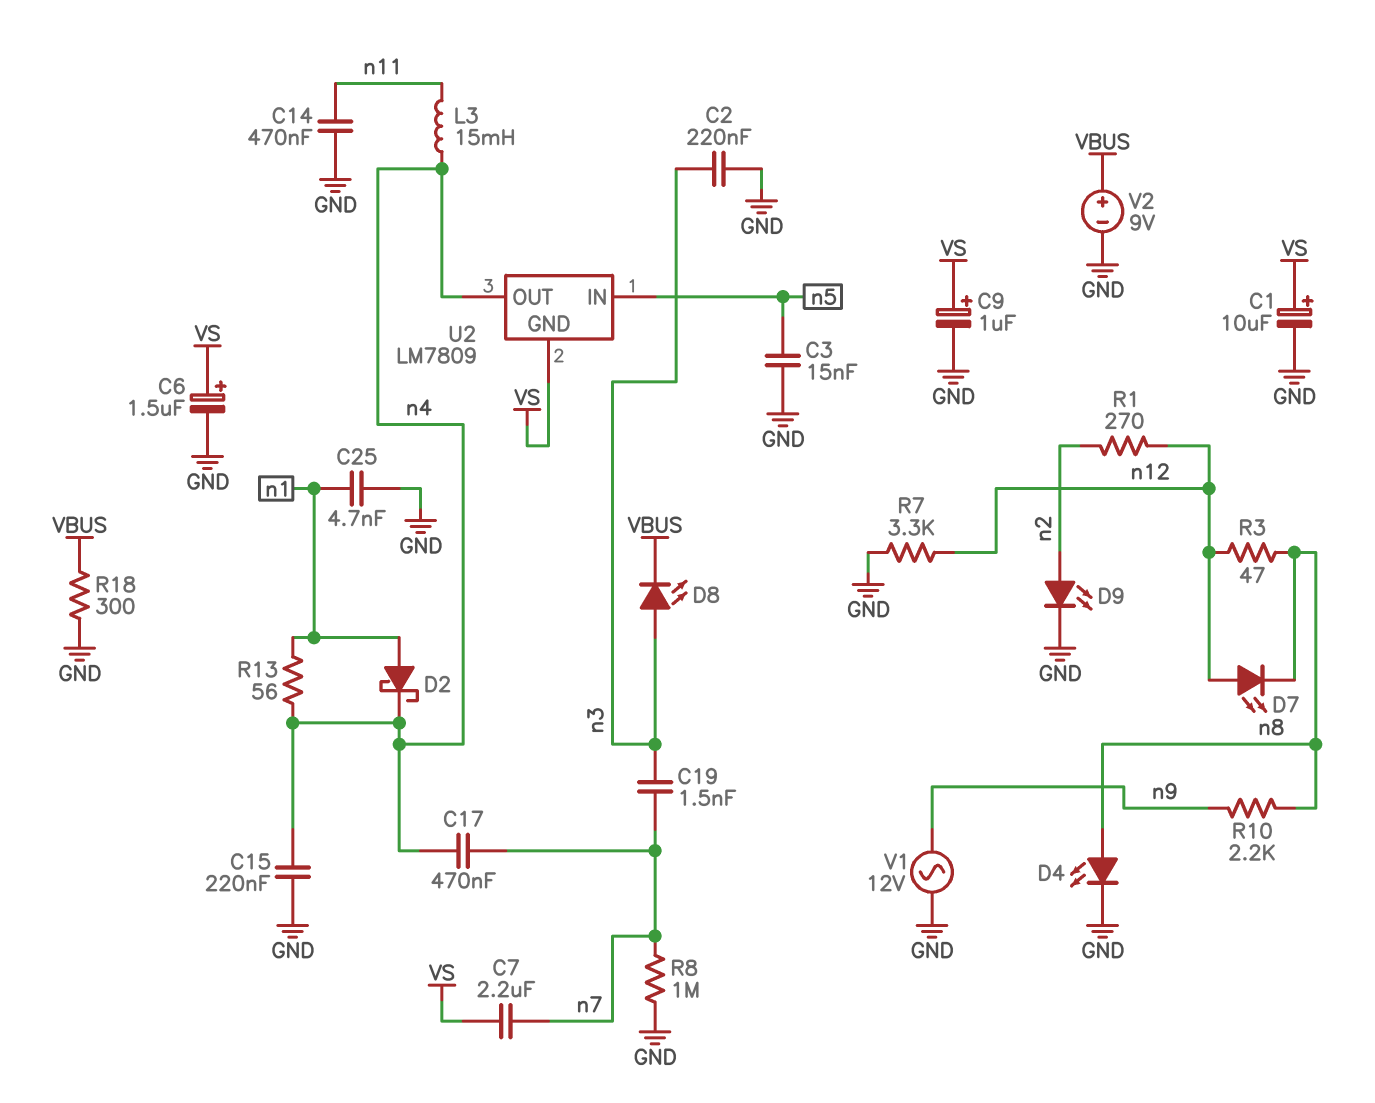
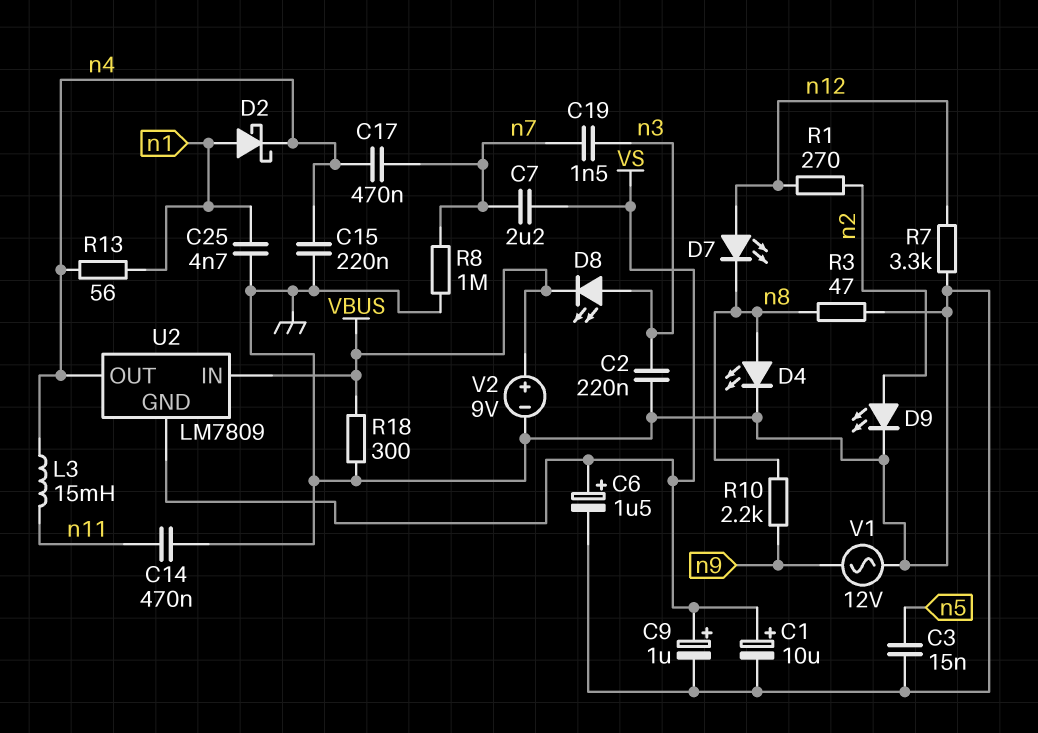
R3: 47 (n8, n12) -> 47 (GND, n8)
U2 pin IN: n5 -> VBUS

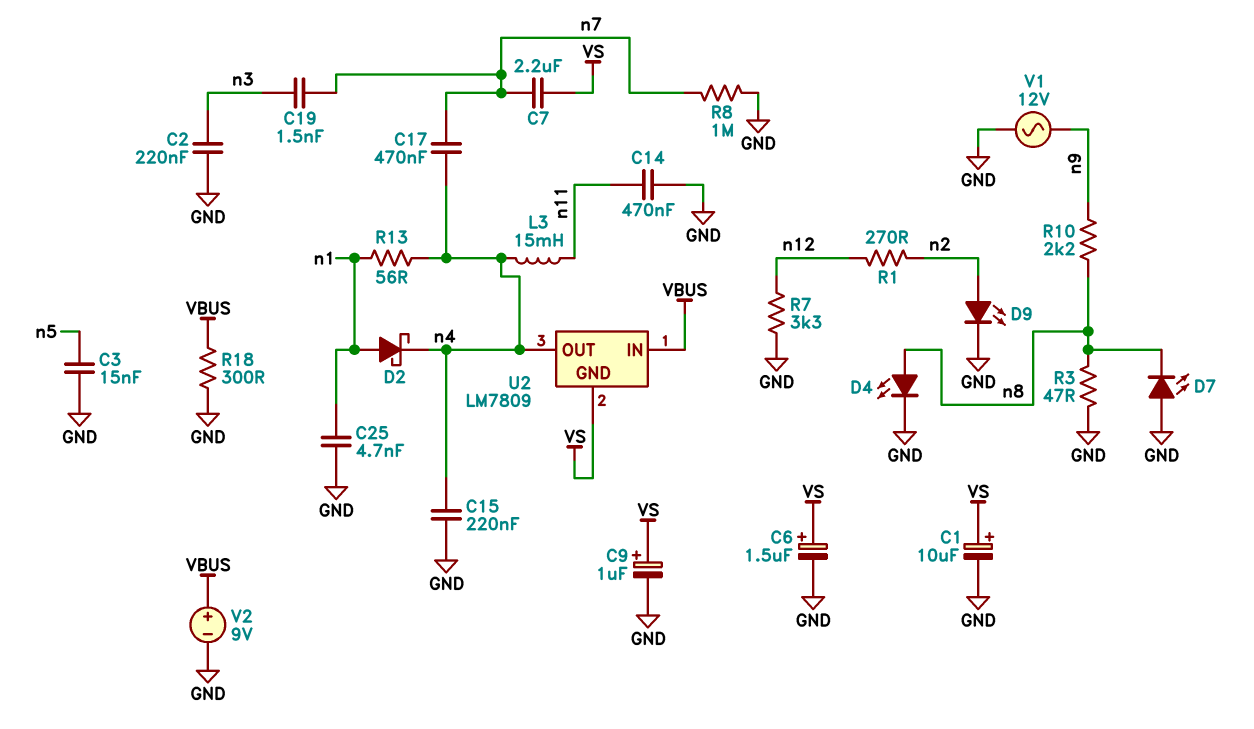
D7: LED (A n12, K n8) -> LED (A GND, K n8)
D8: LED (A n3, K VBUS) -> none

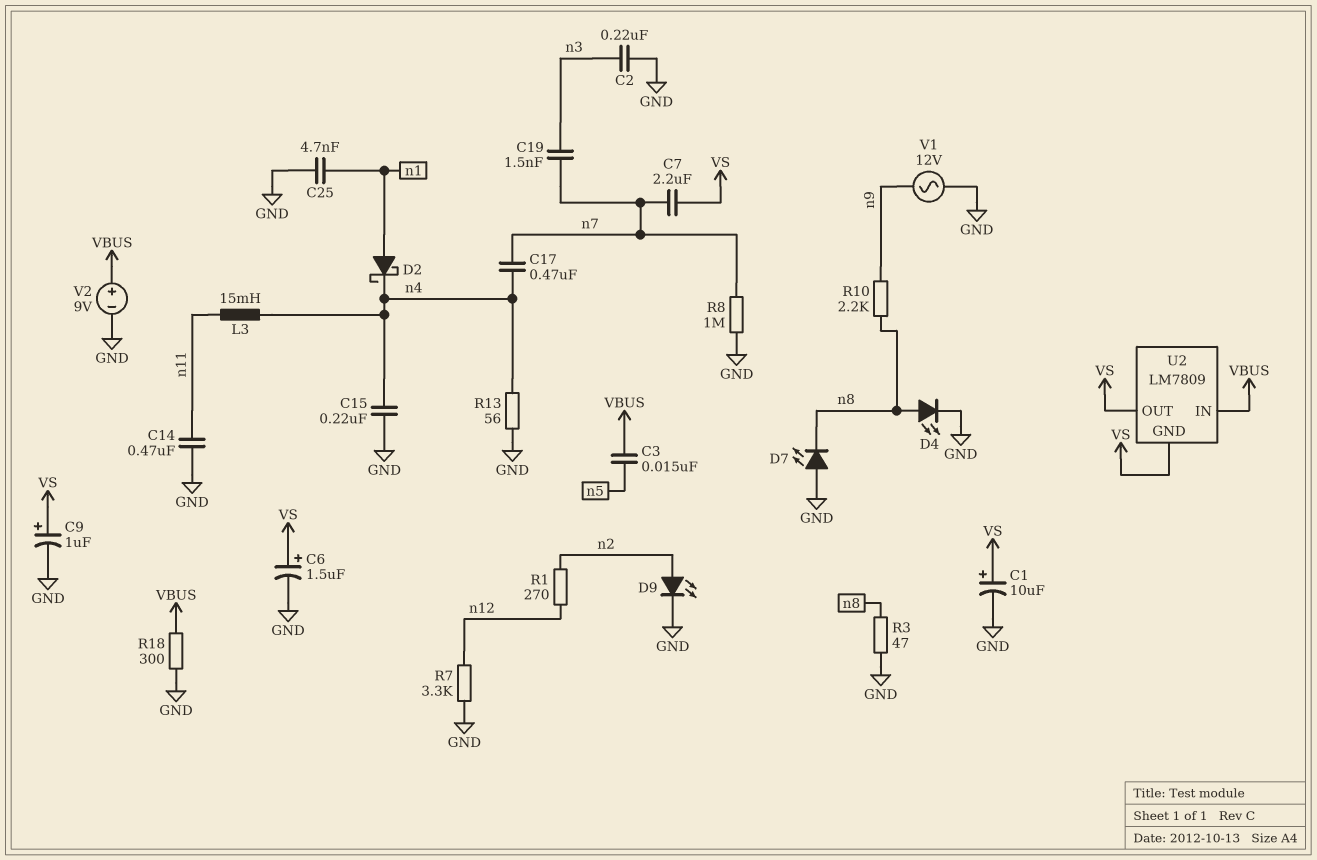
C3: 15nF (GND, n5) -> 15nF (VBUS, n5)
R13: 56 (n1, n4) -> 56 (GND, n4)
U2 pin OUT: n4 -> VS

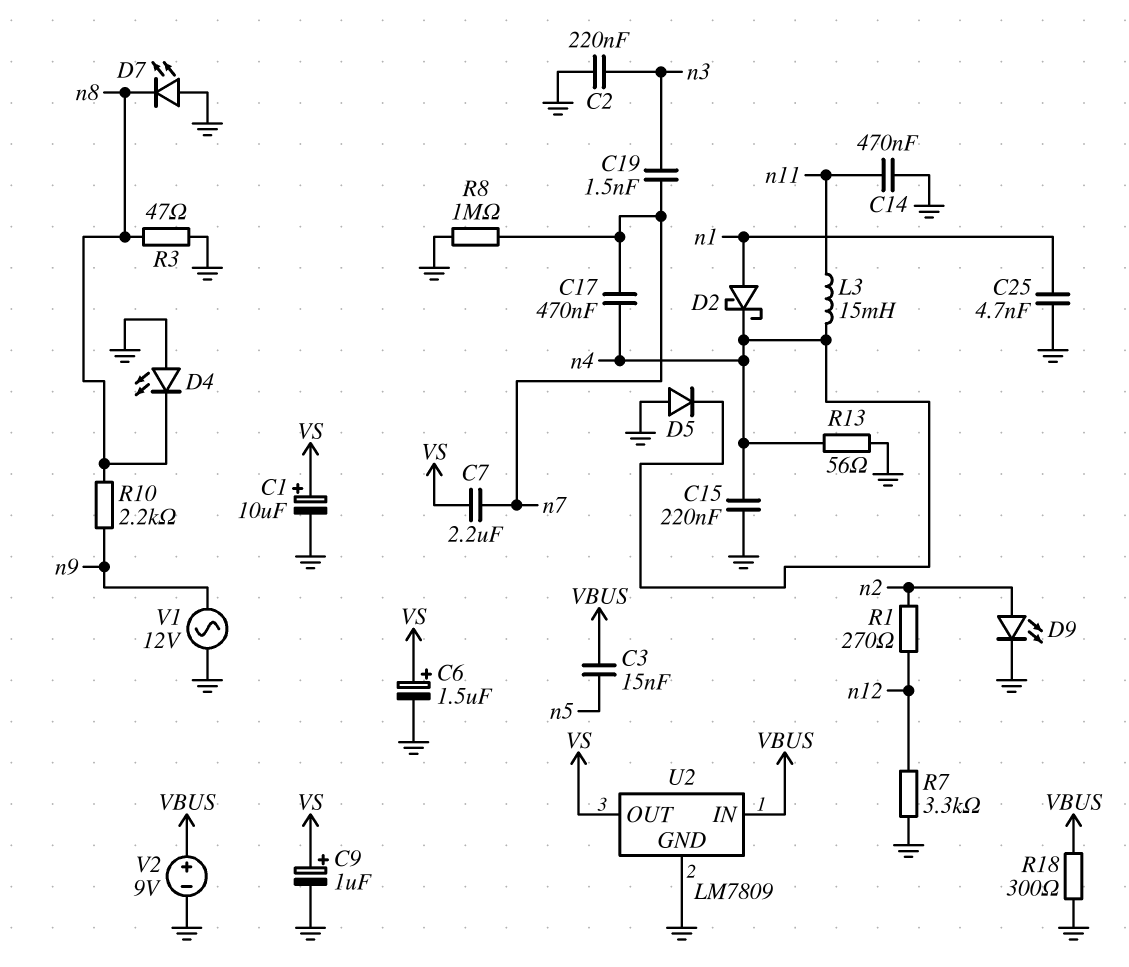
D4: LED (A n8, K GND) -> LED (A GND, K n8)
D5: none -> diode (A GND, K n4)
U2 pin GND: VS -> GND

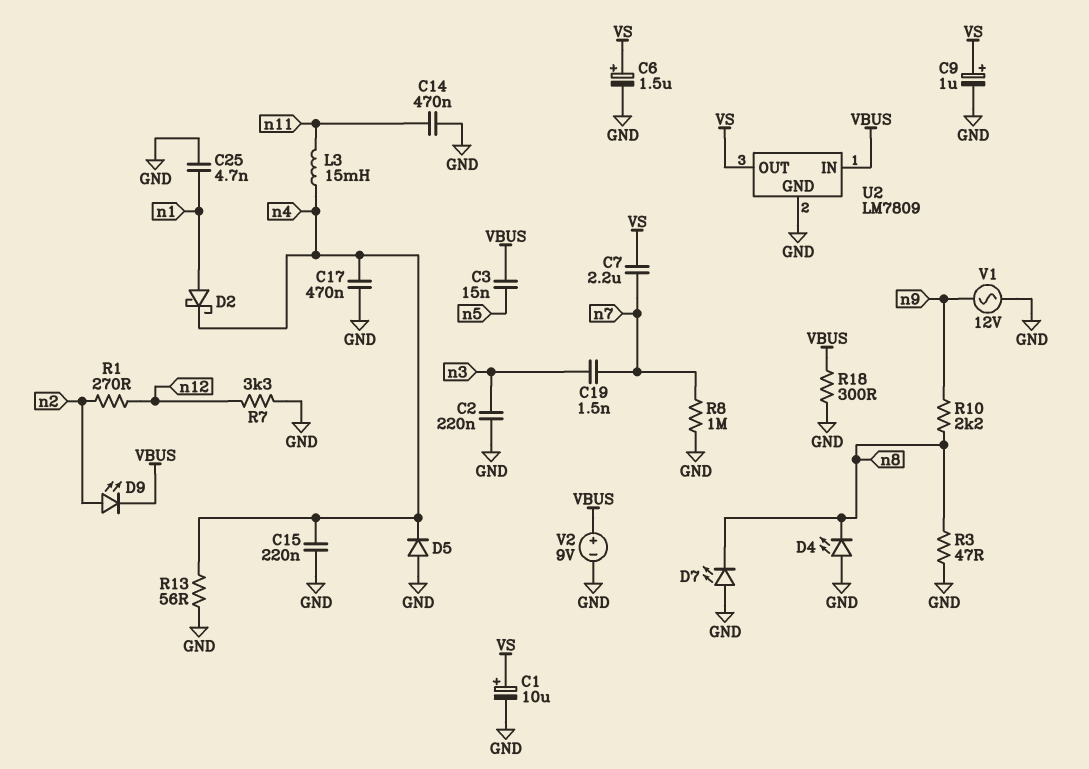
C17: 470nF (n4, n7) -> 470nF (GND, n4)
D9: LED (A n2, K GND) -> LED (A n2, K VBUS)

